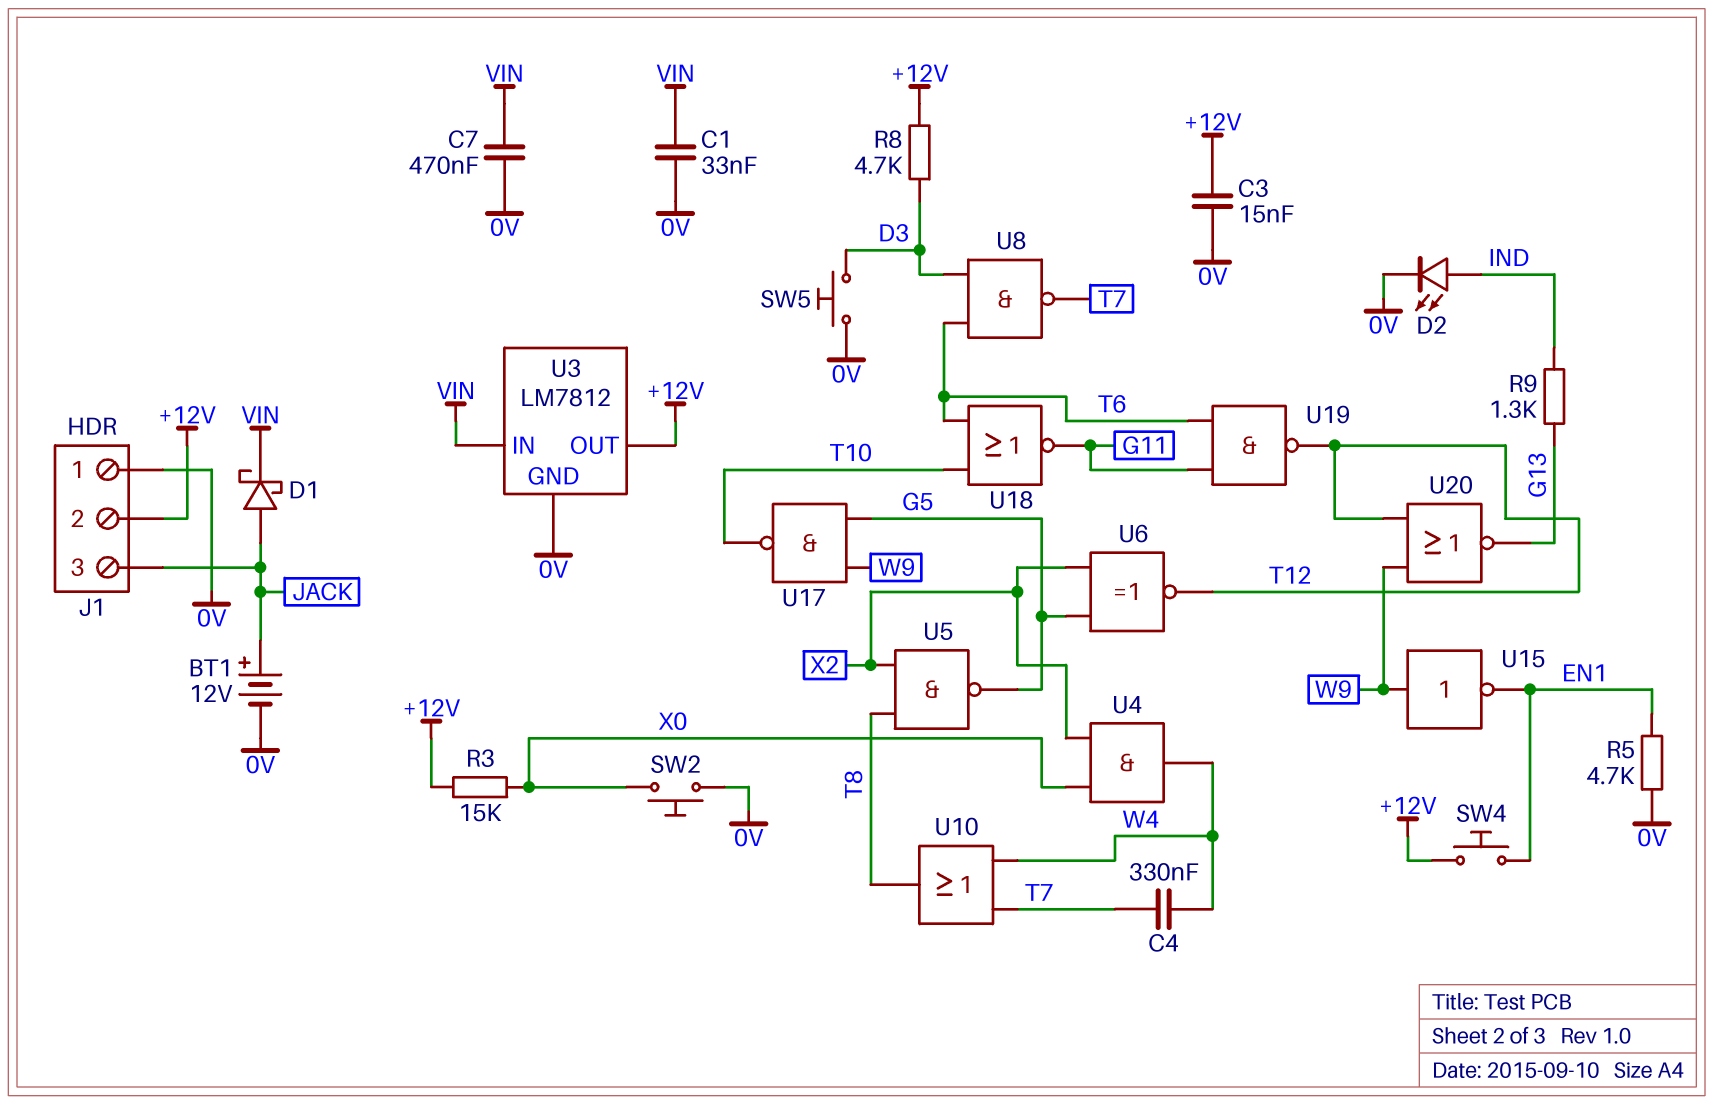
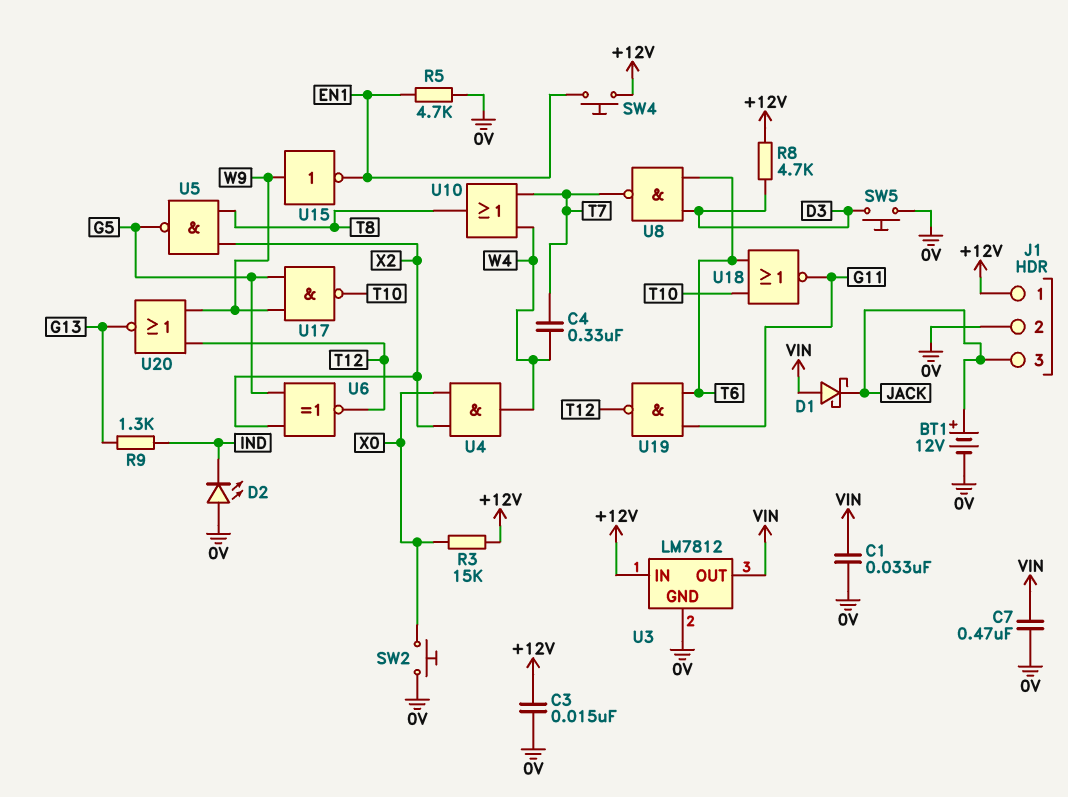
D1: schottky (A JACK, K VIN) -> schottky (A VIN, K JACK)
D2: LED (A IND, K 0V) -> LED (A 0V, K IND)
J1 pin 1: 0V -> +12V
J1 pin 2: +12V -> 0V
U3 pin IN: VIN -> +12V
U3 pin OUT: +12V -> VIN

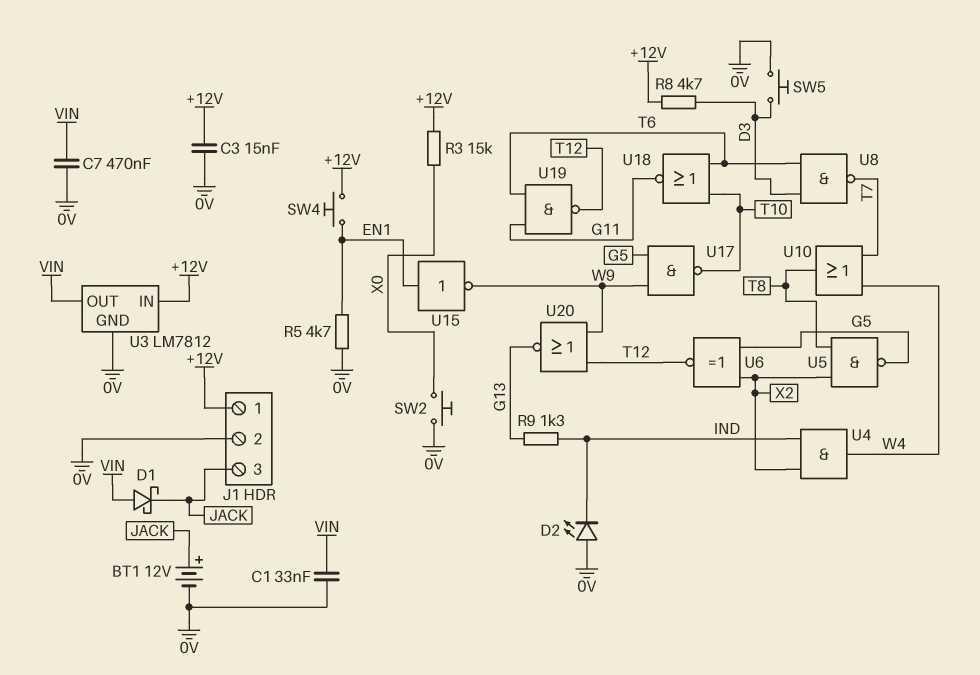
C4: 330nF (T7, W4) -> none
U4: AND (in X0, in X2, out W4) -> AND (in IND, in X2, out W4)
U15: NOT (in W9, out EN1) -> NOT (in EN1, out W9)

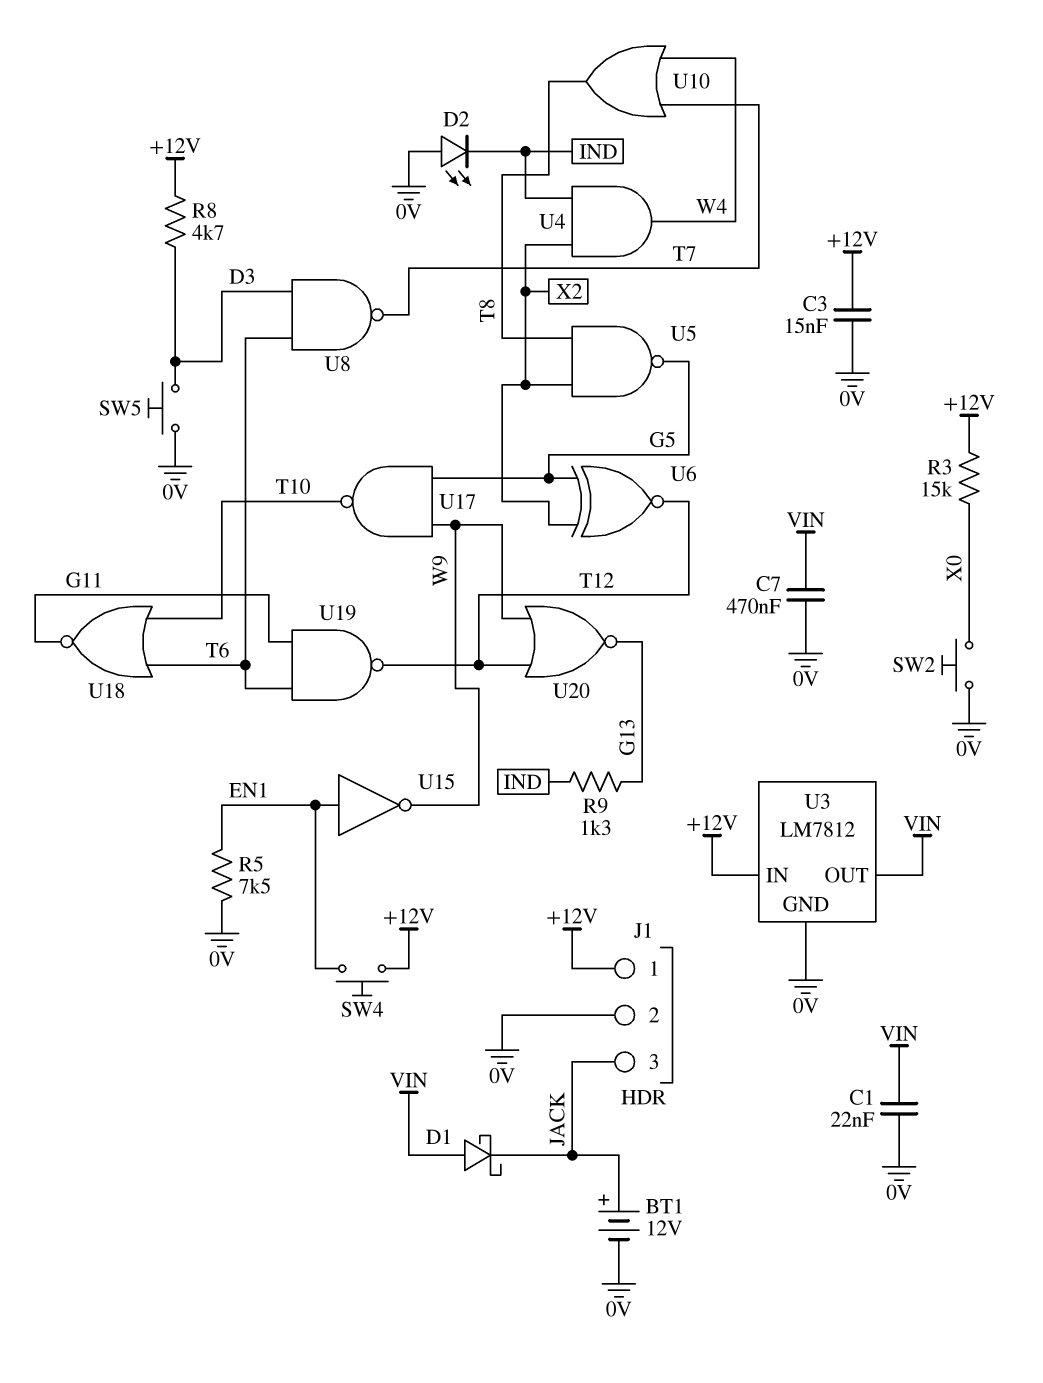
C1: 33nF (0V, VIN) -> 22nF (0V, VIN)
R5: 4.7k (0V, EN1) -> 7.5k (0V, EN1)

